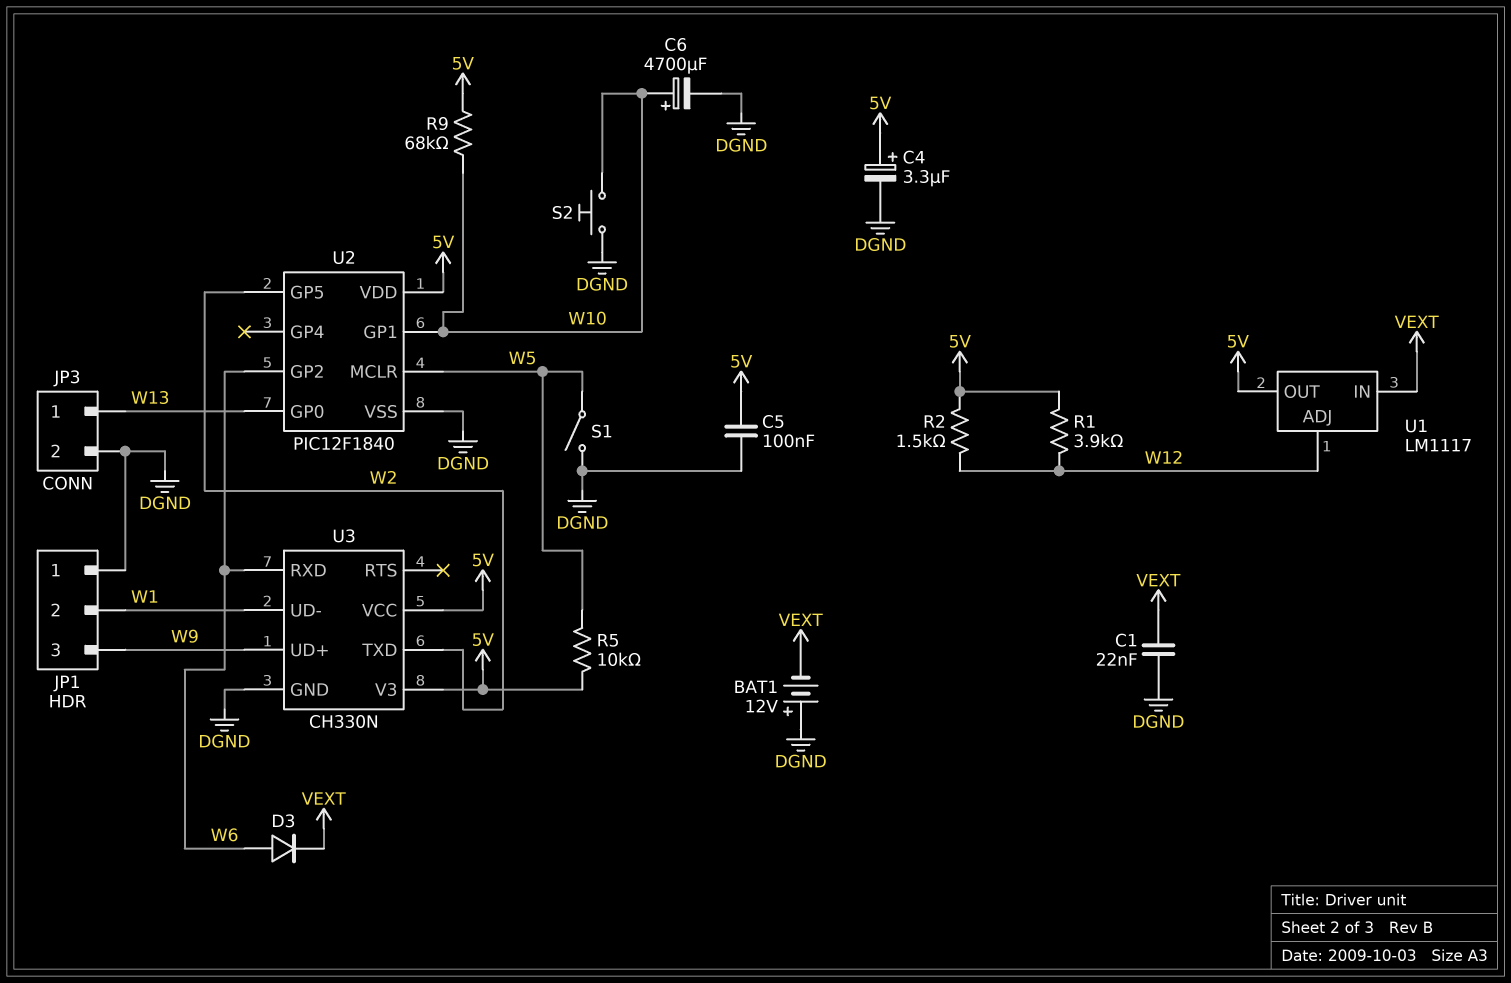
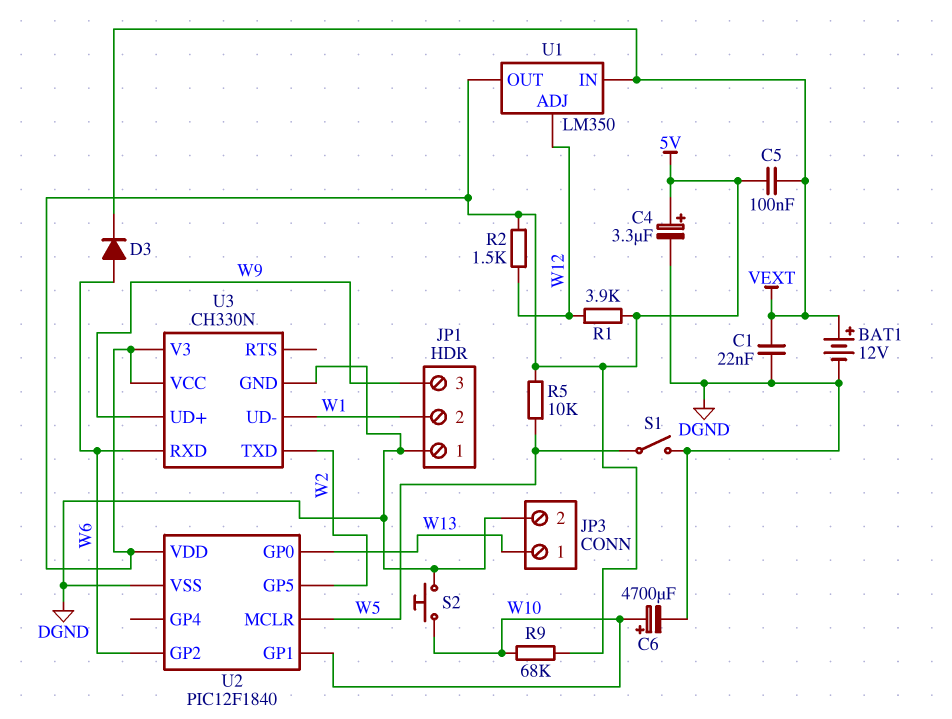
BAT1: 12V (plus DGND, minus VEXT) -> 12V (plus VEXT, minus DGND)
C5: 100nF (5V, DGND) -> 100nF (5V, VEXT)
U1: LM1117 -> LM350

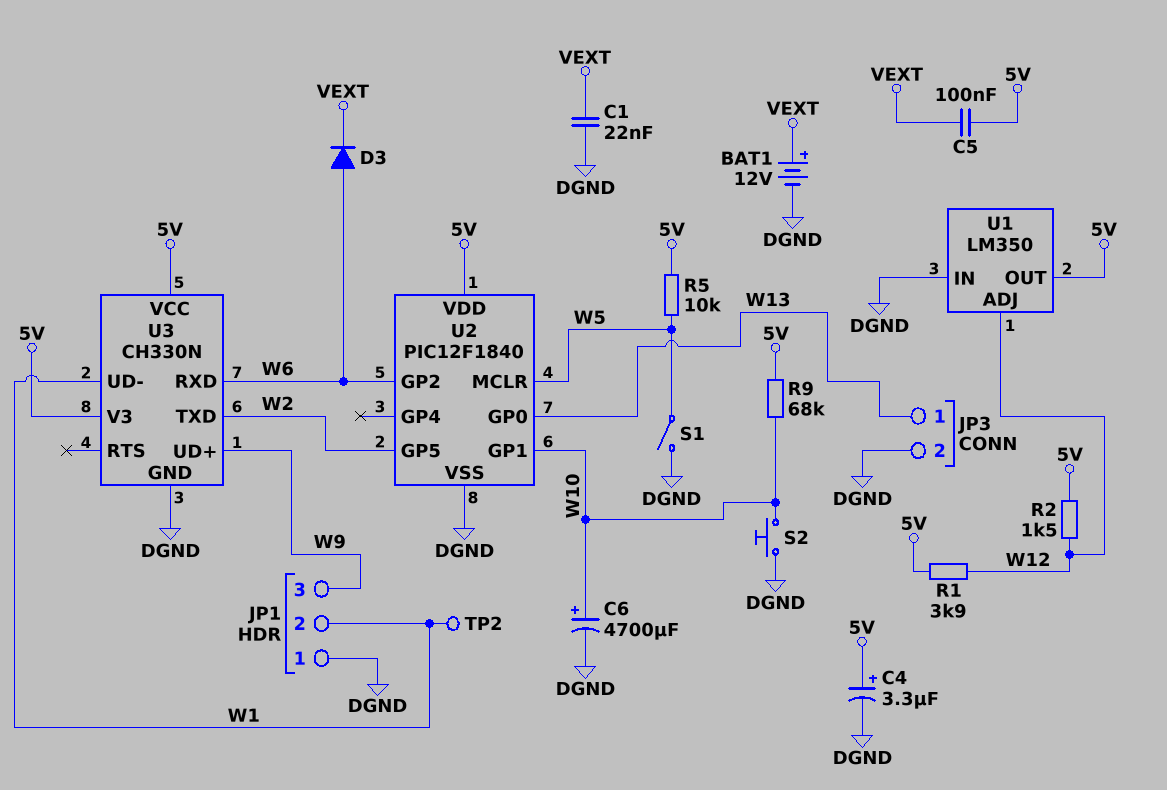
TP2: none -> test point (W1)
U1 pin IN: VEXT -> DGND

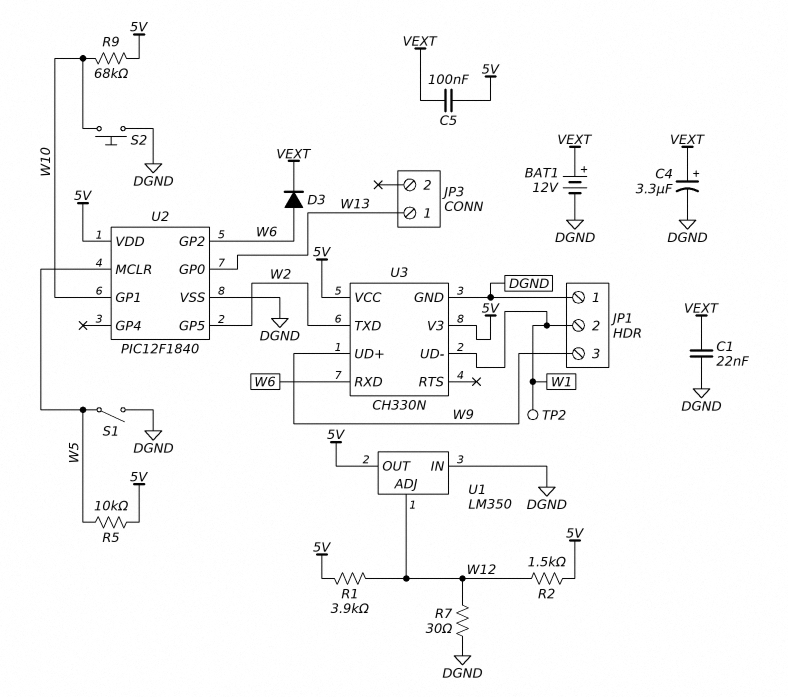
C4: 3.3uF (plus 5V, minus DGND) -> 3.3uF (plus VEXT, minus DGND)
C6: 4700uF (plus W10, minus DGND) -> none
JP3 pin 2: DGND -> none
R7: none -> 30 (DGND, W12)

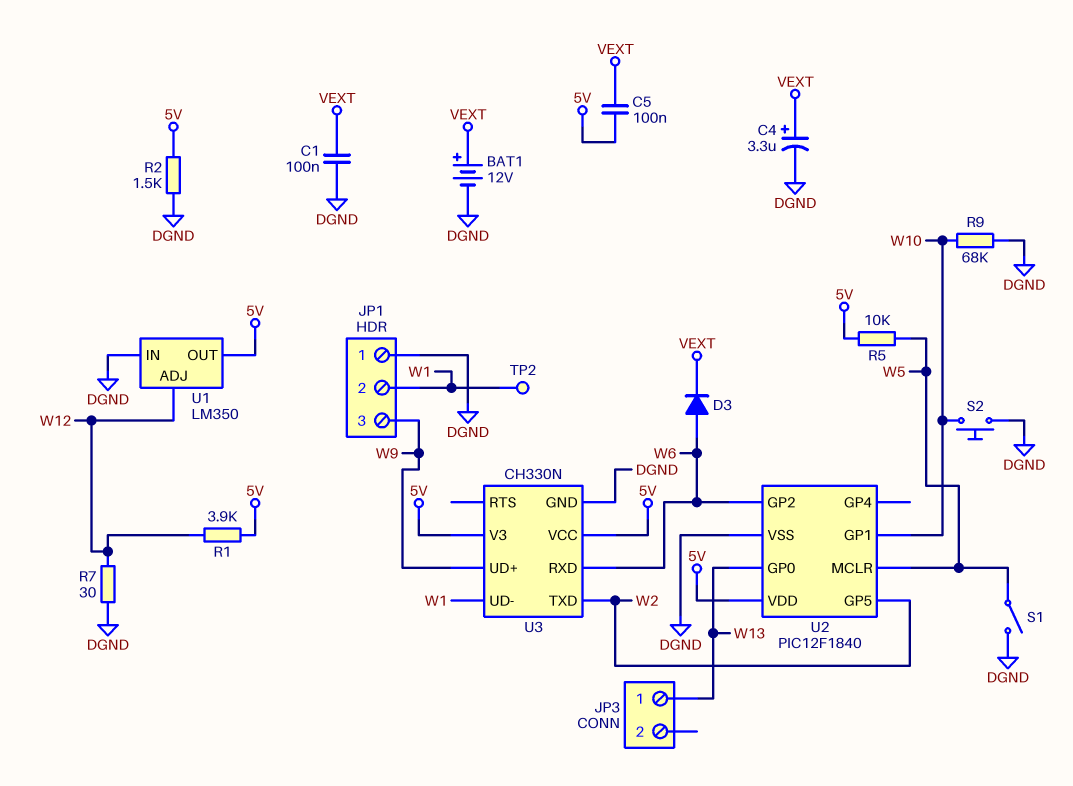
C1: 22nF (DGND, VEXT) -> 100nF (DGND, VEXT)
R2: 1.5k (5V, W12) -> 1.5k (5V, DGND)
R9: 68k (5V, W10) -> 68k (DGND, W10)

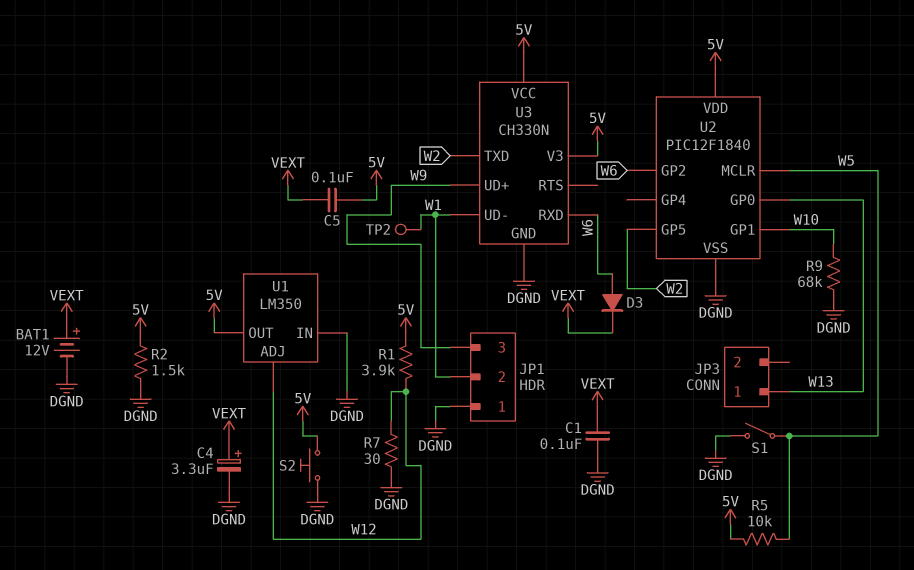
S2: button (DGND, W10) -> button (5V, DGND)

